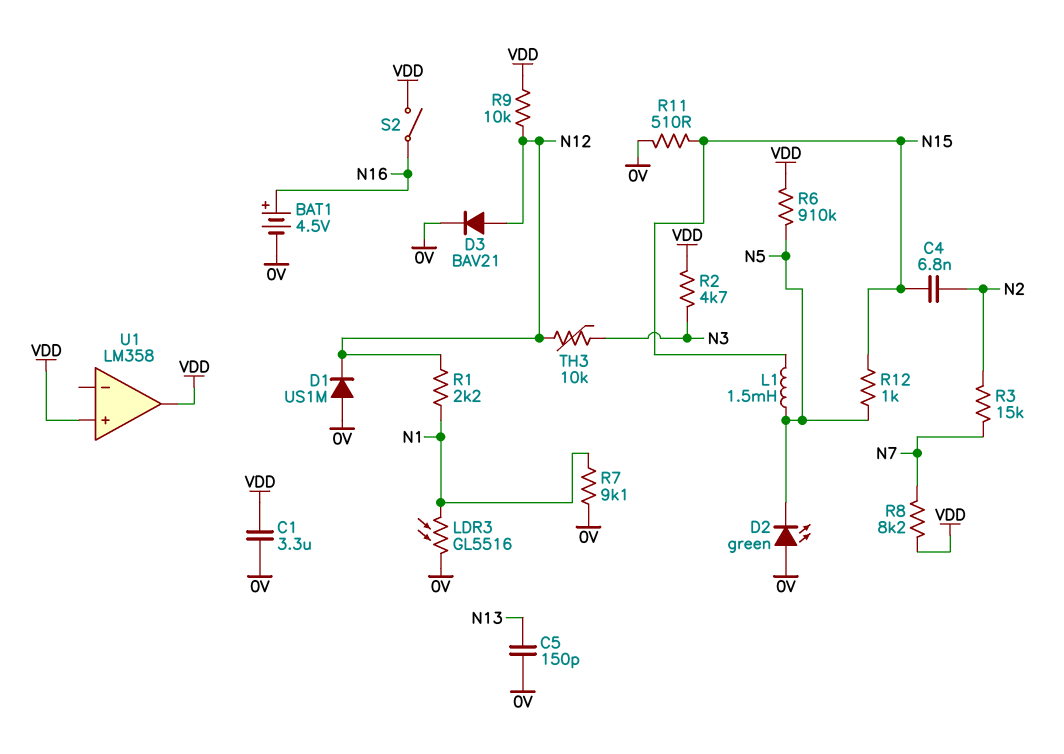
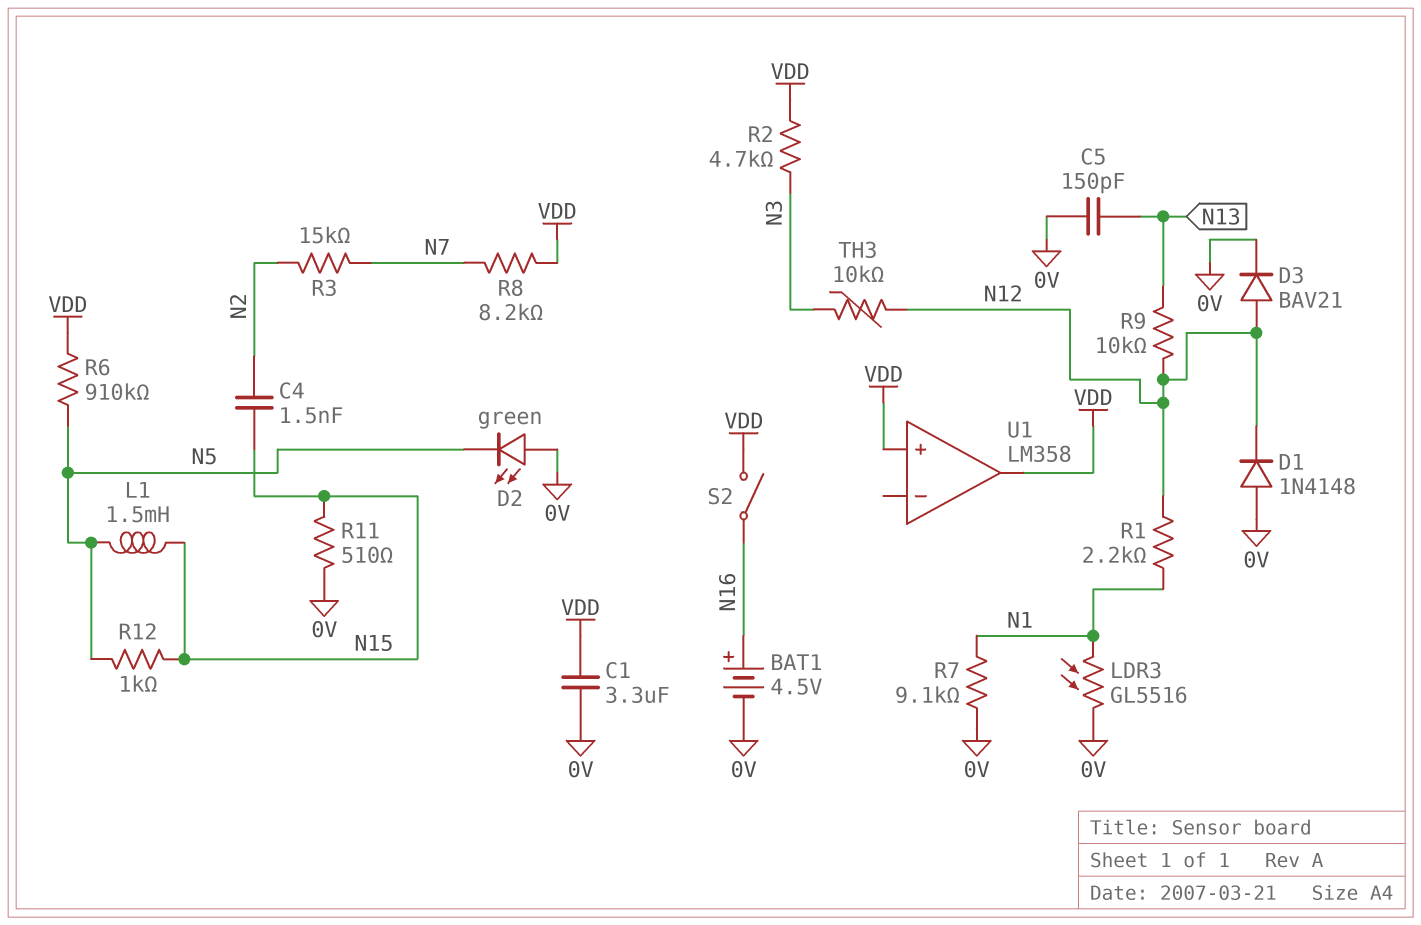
C4: 6.8nF (N2, N15) -> 1.5nF (N2, N15)
D1: diode US1M (A 0V, K N12) -> diode 1N4148 (A 0V, K N12)
R9: 10k (N12, VDD) -> 10k (N12, N13)

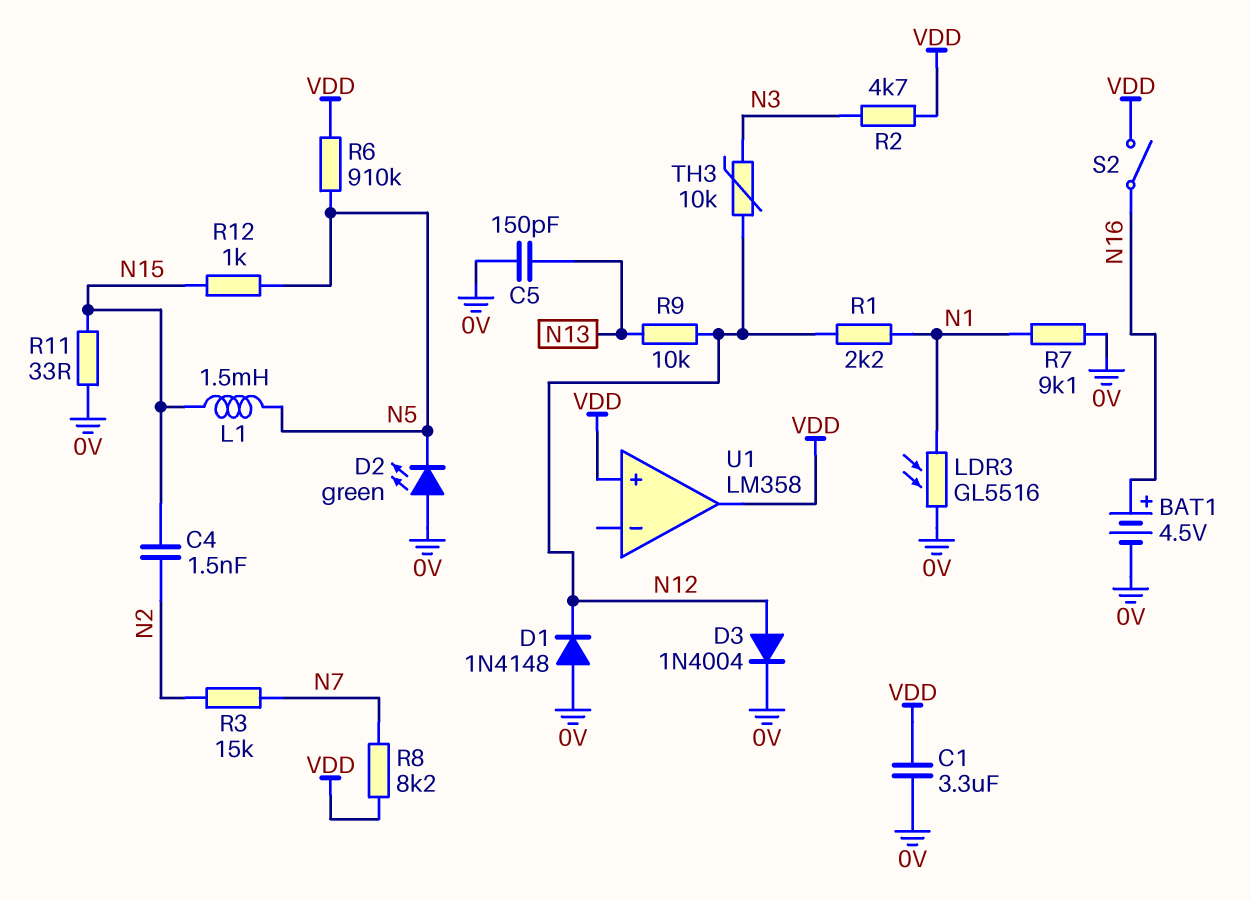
D3: diode BAV21 (A N12, K 0V) -> diode 1N4004 (A N12, K 0V)
R11: 510 (0V, N15) -> 33 (0V, N15)

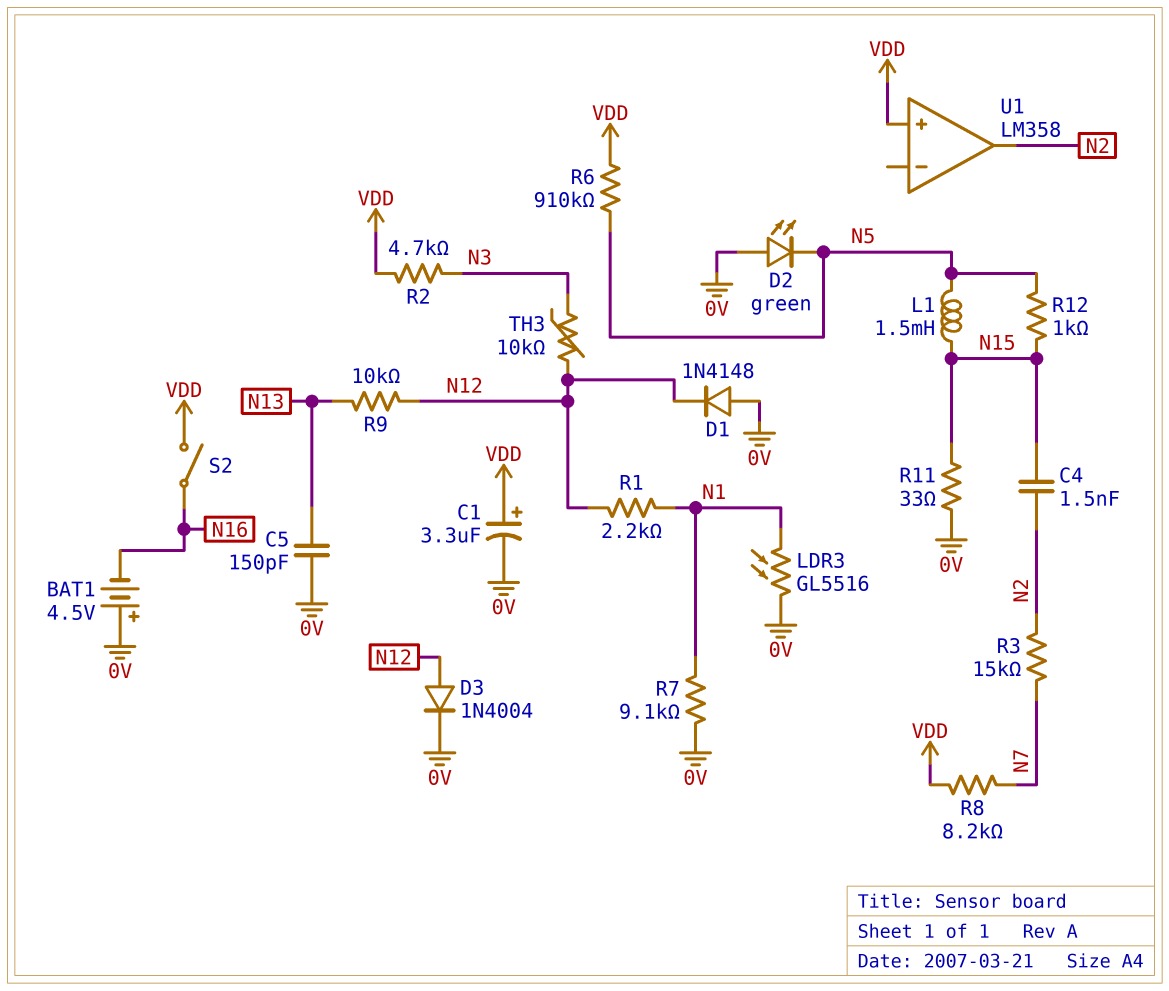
BAT1: 4.5V (plus N16, minus 0V) -> 4.5V (plus 0V, minus N16)
C1: 3.3uF (0V, VDD) -> 3.3uF (plus VDD, minus 0V)
U1 pin out: VDD -> N2

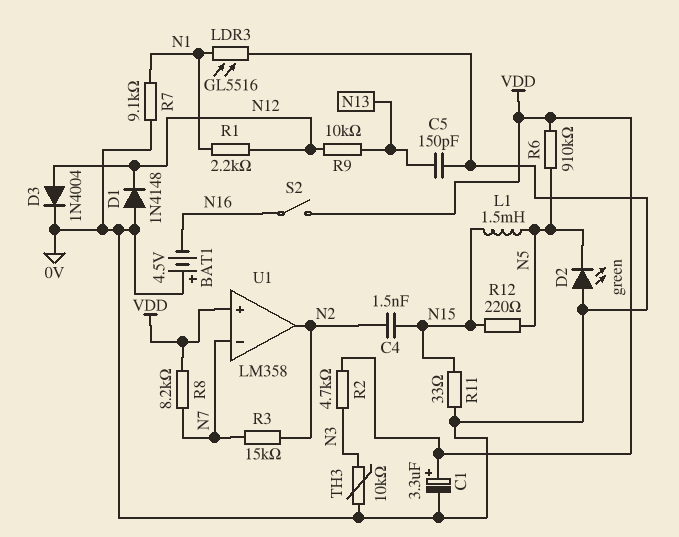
R12: 1k (N5, N15) -> 220 (N5, N15)
TH3: 10k (N3, N12) -> 10k (0V, N3)
U1 pin in-: none -> N7

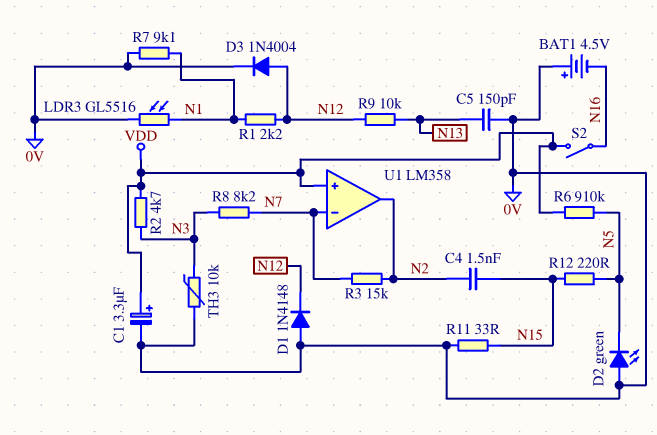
L1: 1.5mH (N5, N15) -> none
R8: 8.2k (N7, VDD) -> 8.2k (N3, N7)

